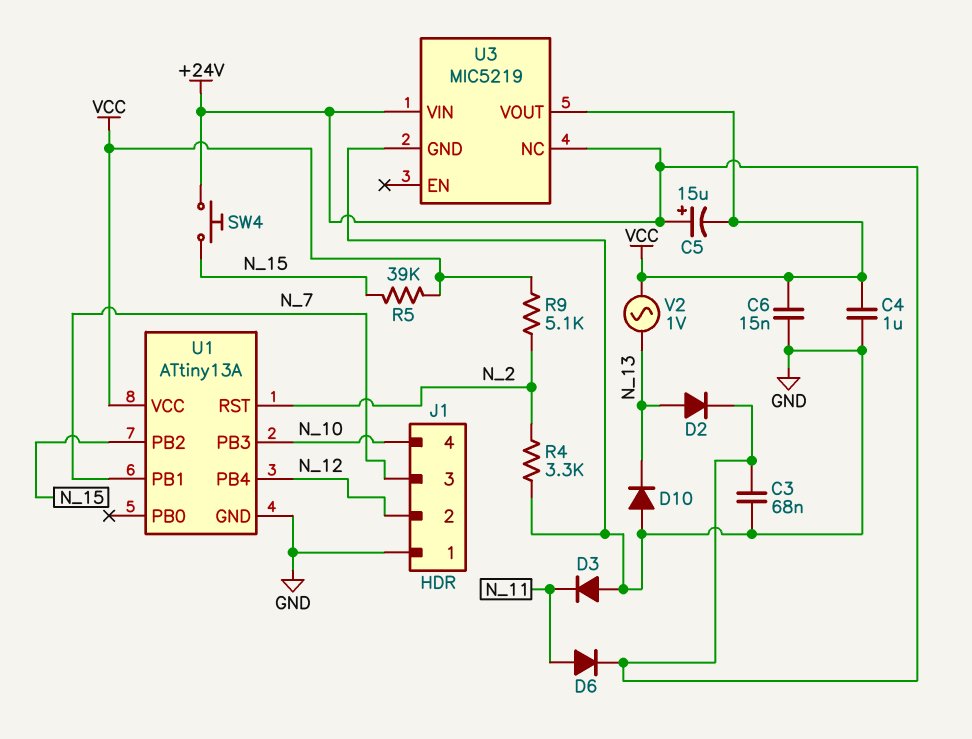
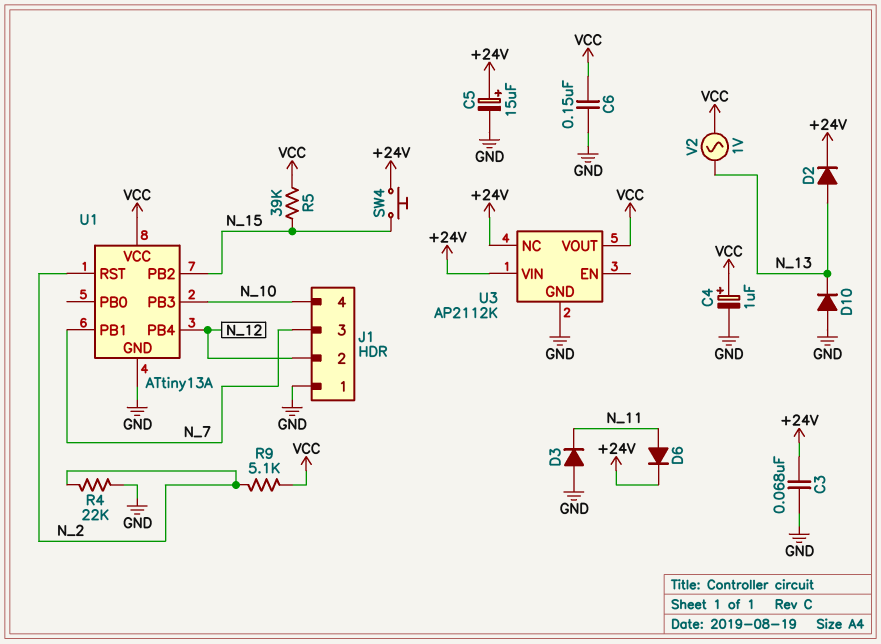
C4: 1uF (GND, VCC) -> 1uF (plus VCC, minus GND)
C5: 15uF (plus +24V, minus VCC) -> 15uF (plus +24V, minus GND)
C6: 15nF (GND, VCC) -> 150nF (GND, VCC)
R4: 3.3k (GND, N_2) -> 22k (GND, N_2)
U3: MIC5219 -> AP2112K

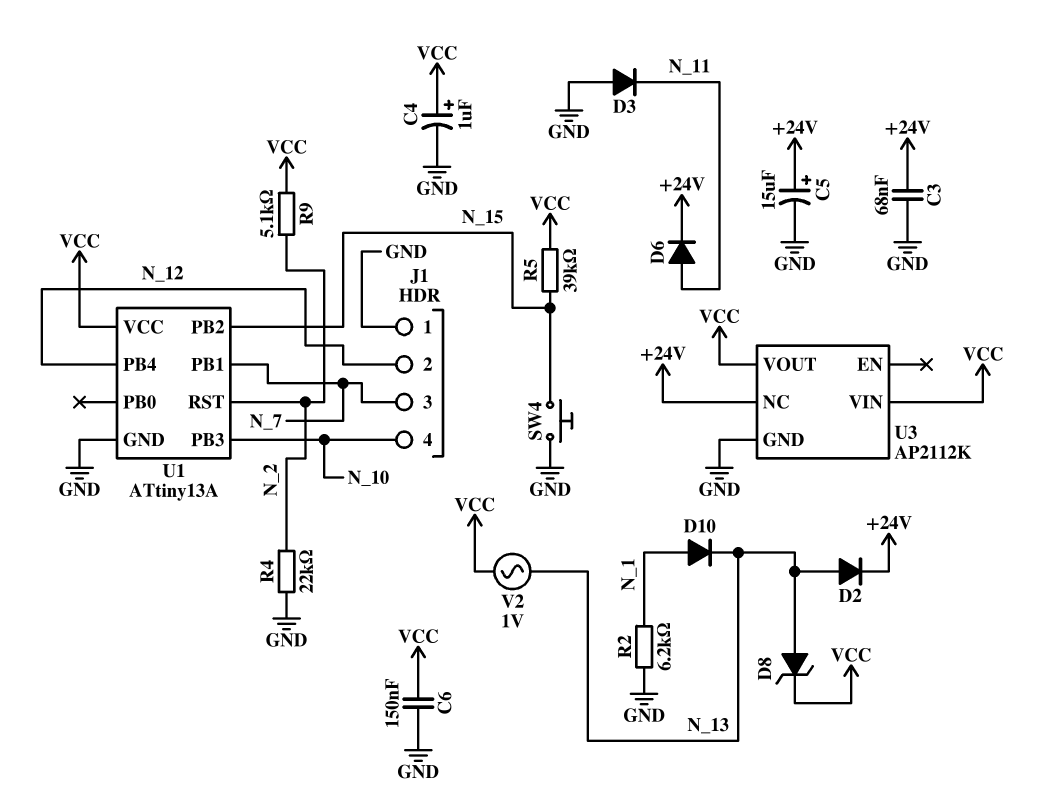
D8: none -> zener (A N_13, K VCC)
D10: diode (A GND, K N_13) -> diode (A N_1, K N_13)
R2: none -> 6.2k (GND, N_1)
SW4: button (+24V, N_15) -> button (GND, N_15)
U3 pin VIN: +24V -> VCC

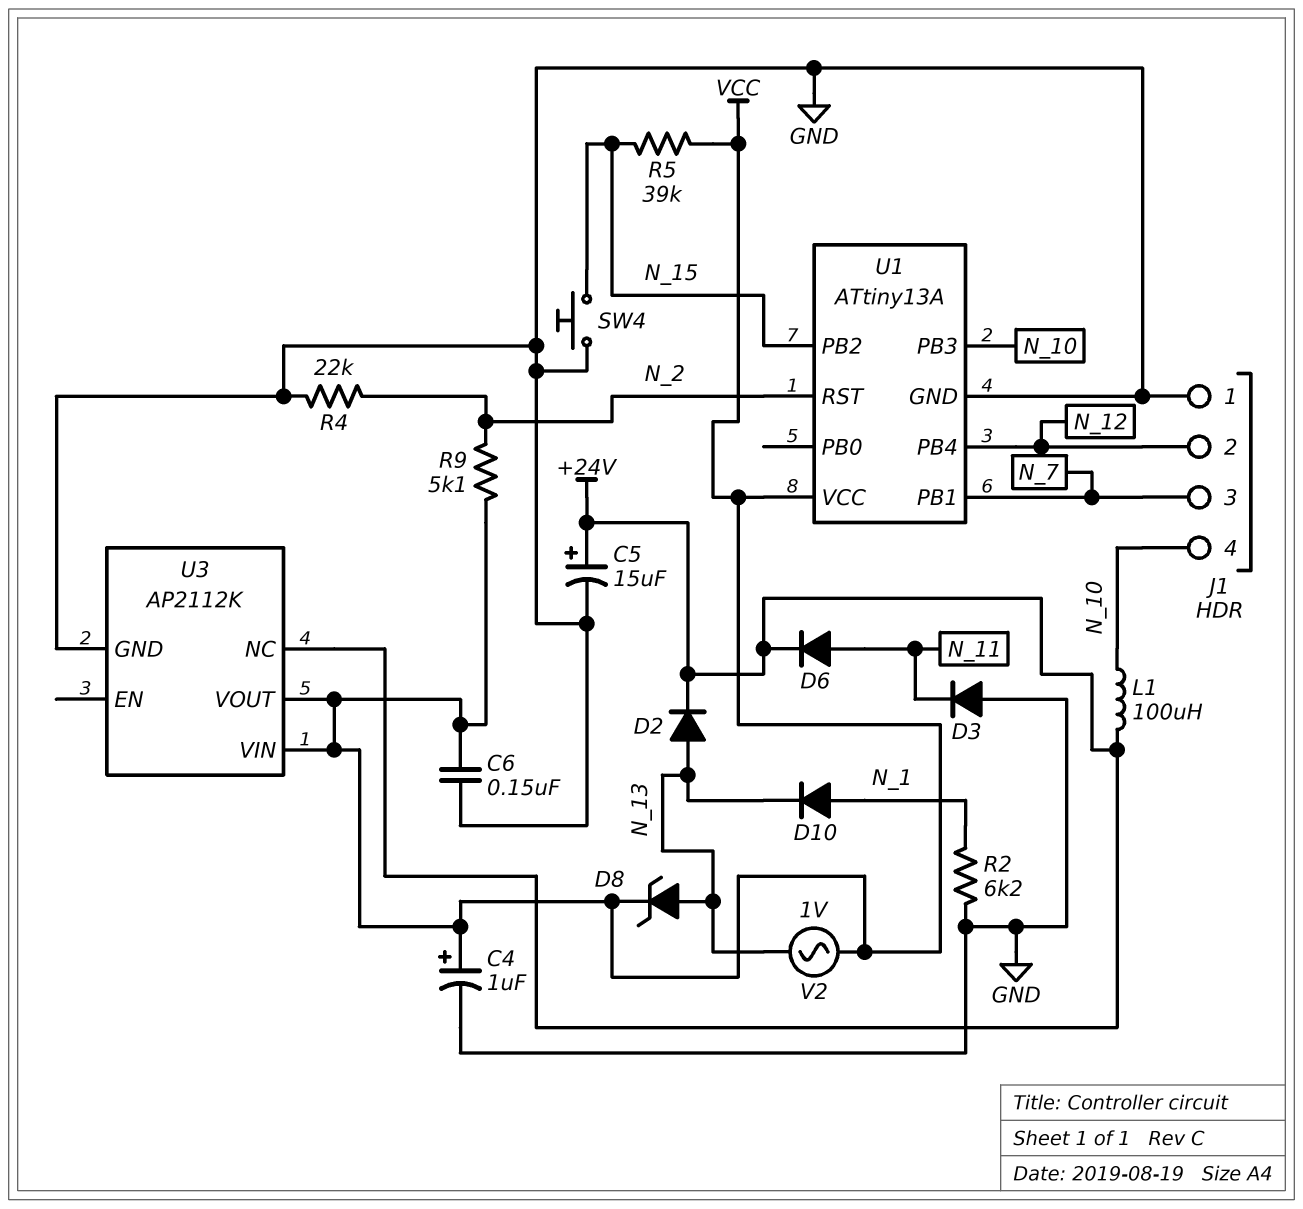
C3: 68nF (+24V, GND) -> none
L1: none -> 100uH (+24V, N_10)

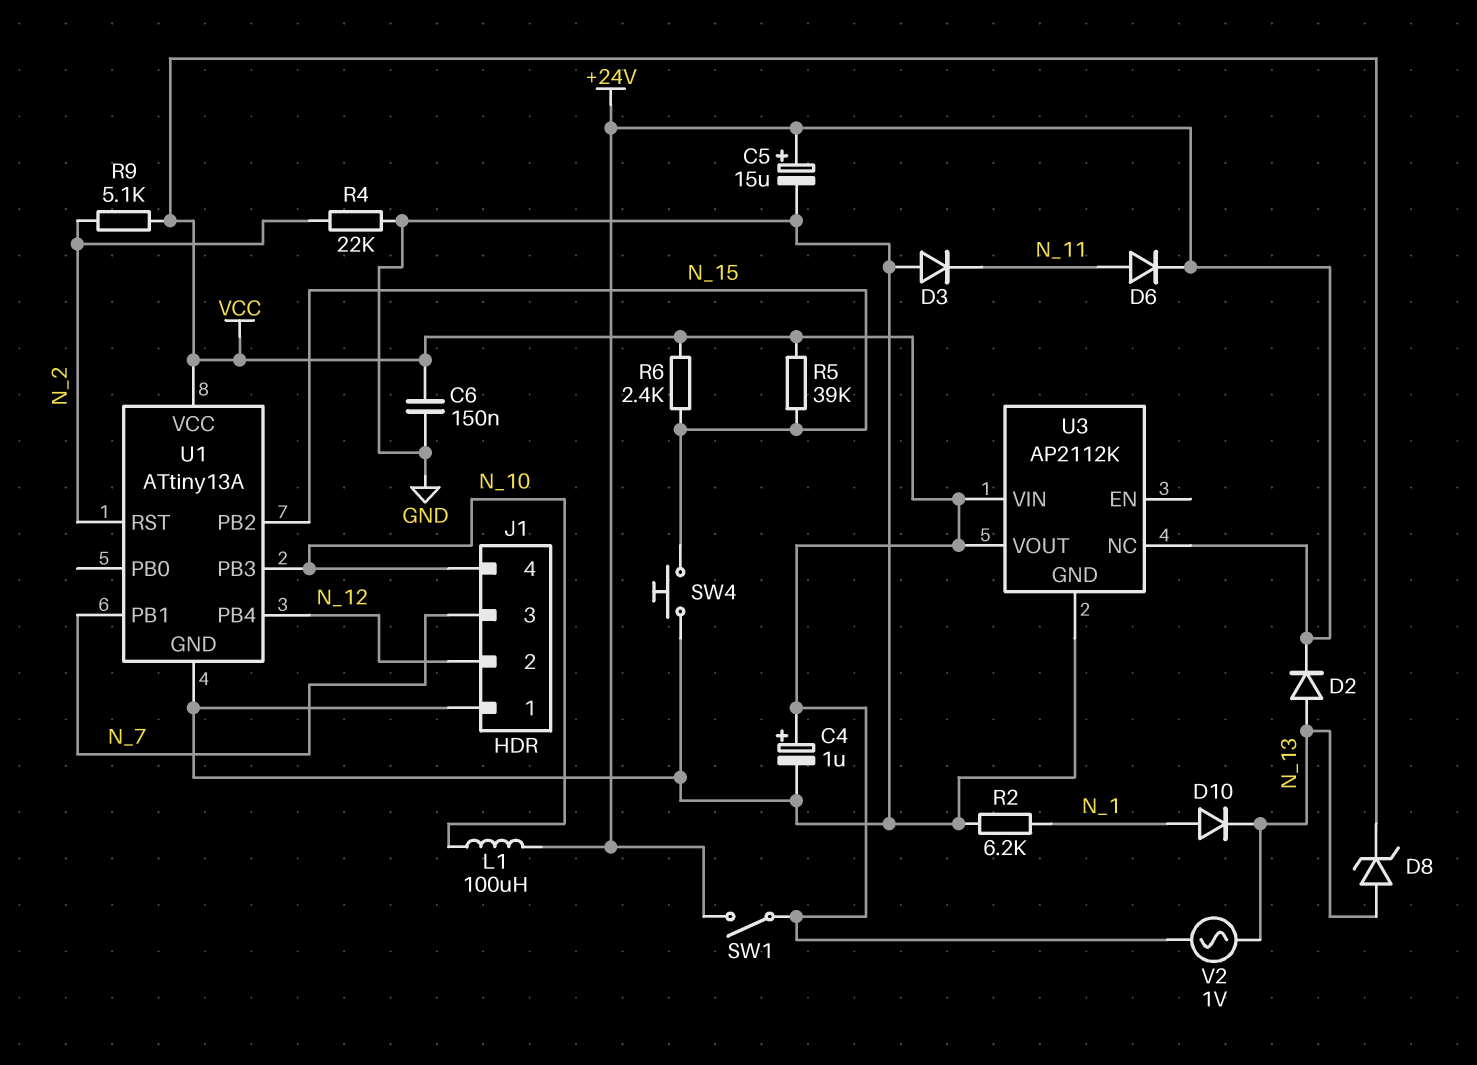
R6: none -> 2.4k (N_15, VCC)
SW1: none -> switch (+24V, VCC)

